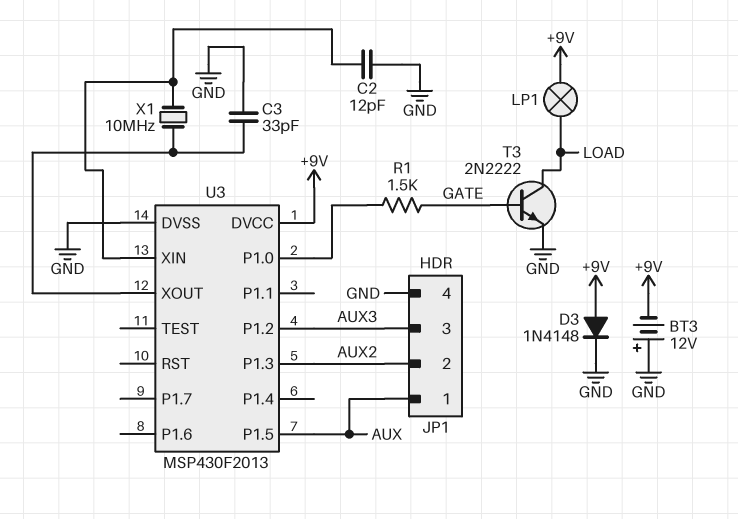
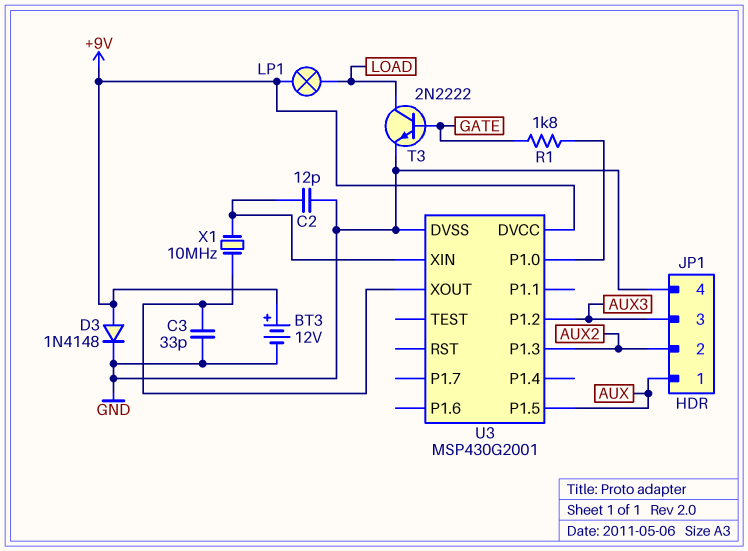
BT3: 12V (plus GND, minus +9V) -> 12V (plus +9V, minus GND)
R1: 1.5k (GATE, U3/P1.0) -> 1.8k (GATE, U3/P1.0)
U3: MSP430F2013 -> MSP430G2001

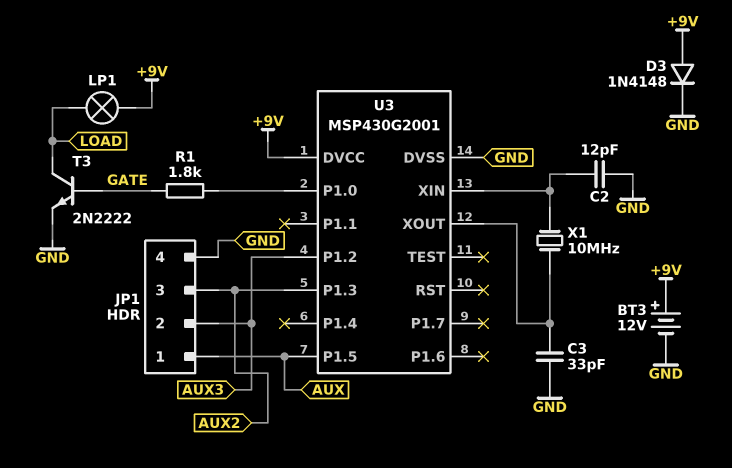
JP1 pin 2: AUX2 -> AUX3
JP1 pin 3: AUX3 -> AUX2

